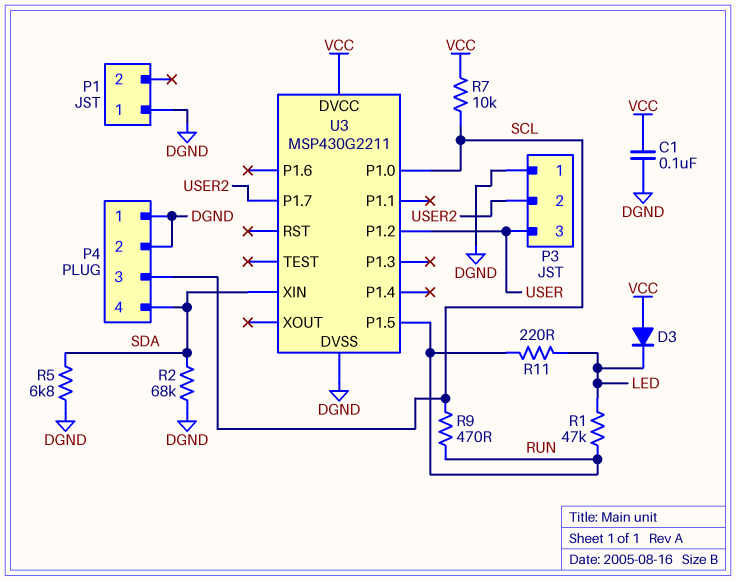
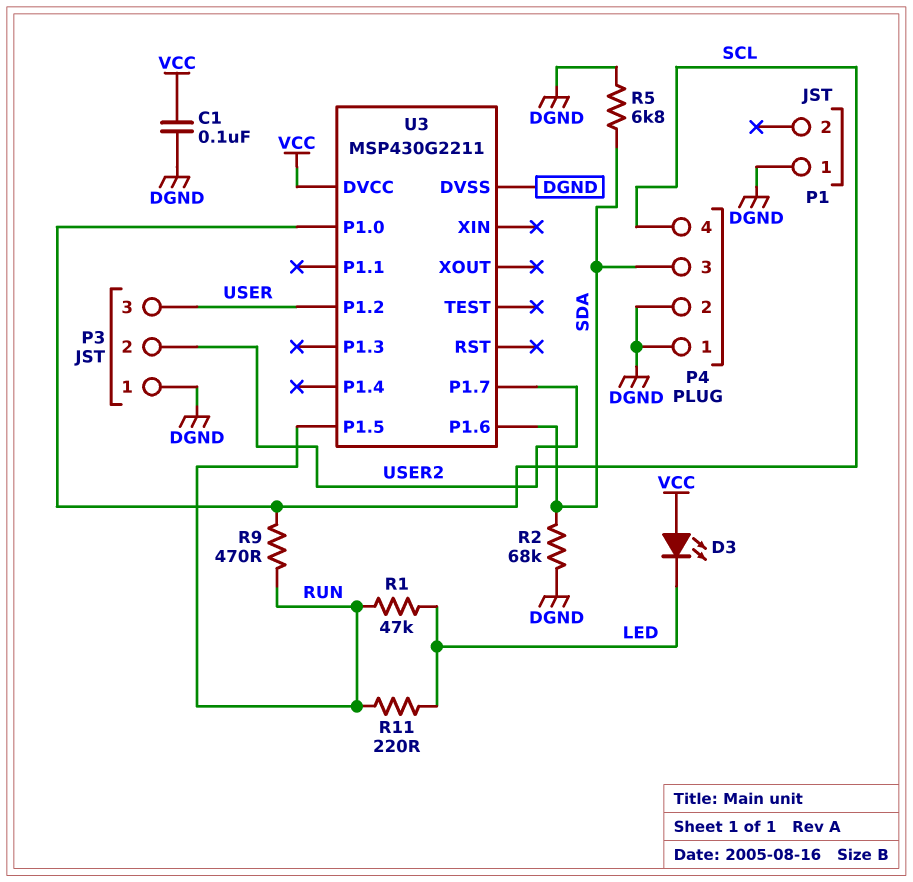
D3: diode (A VCC, K LED) -> LED (A VCC, K LED)
P4 pin 3: SCL -> SDA
P4 pin 4: SDA -> SCL
R7: 10k (SCL, VCC) -> none
U3 pin P1.6: none -> SDA
U3 pin XIN: SDA -> none

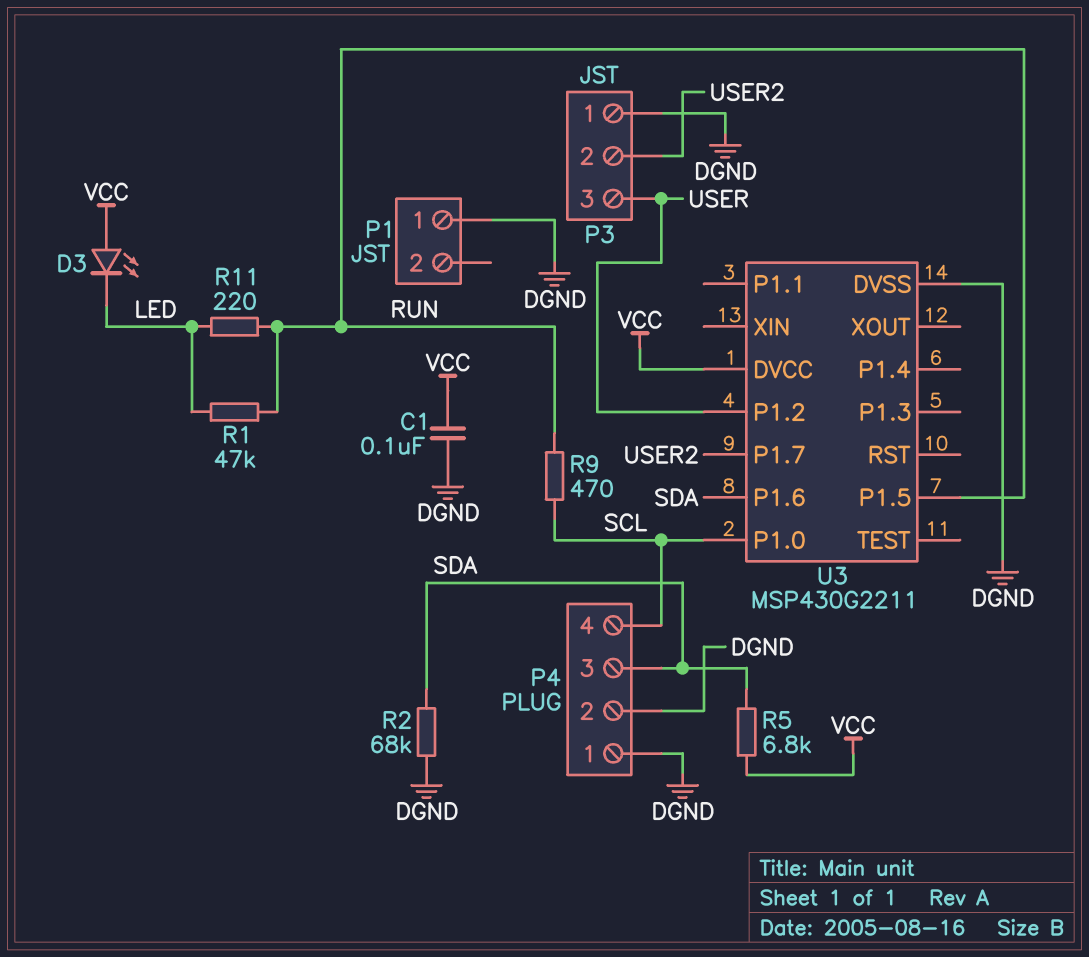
R5: 6.8k (DGND, SDA) -> 6.8k (SDA, VCC)

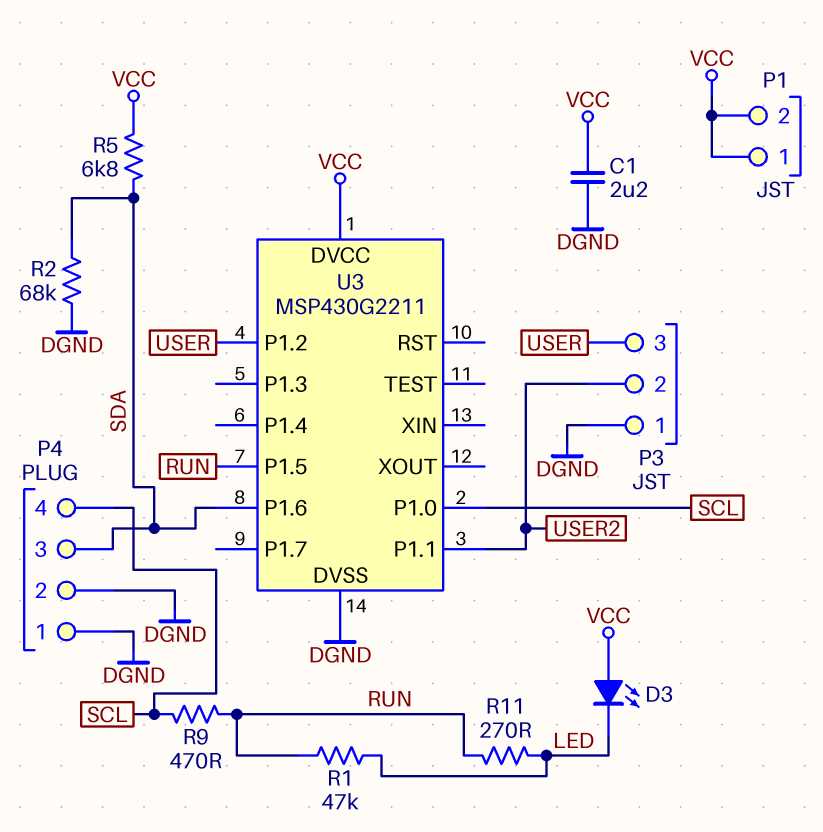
C1: 100nF (DGND, VCC) -> 2.2uF (DGND, VCC)
P1 pin 1: DGND -> VCC
P1 pin 2: none -> VCC
R11: 220 (LED, RUN) -> 270 (LED, RUN)
U3 pin P1.1: none -> USER2
U3 pin P1.7: USER2 -> none

